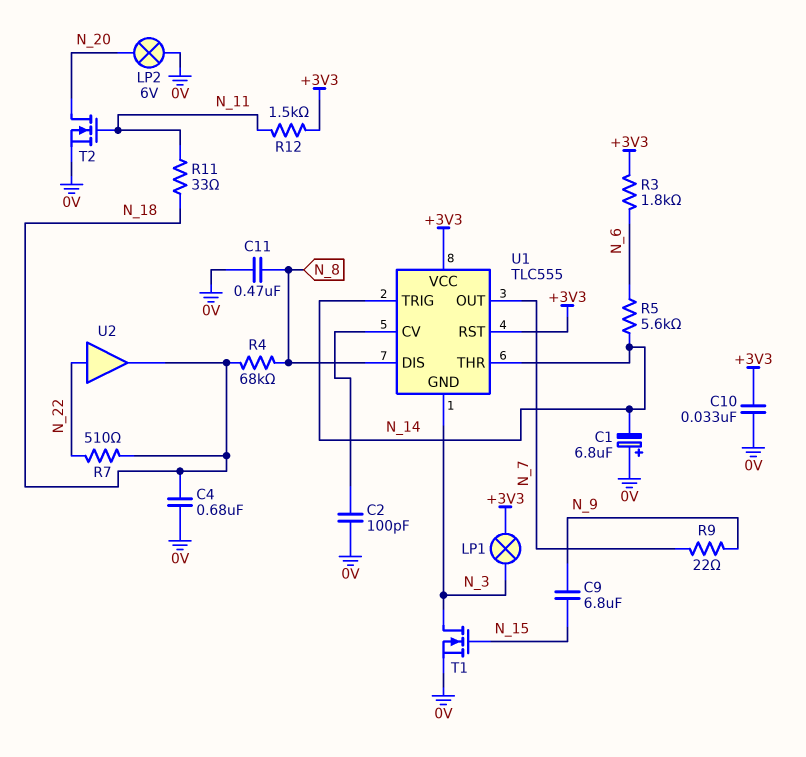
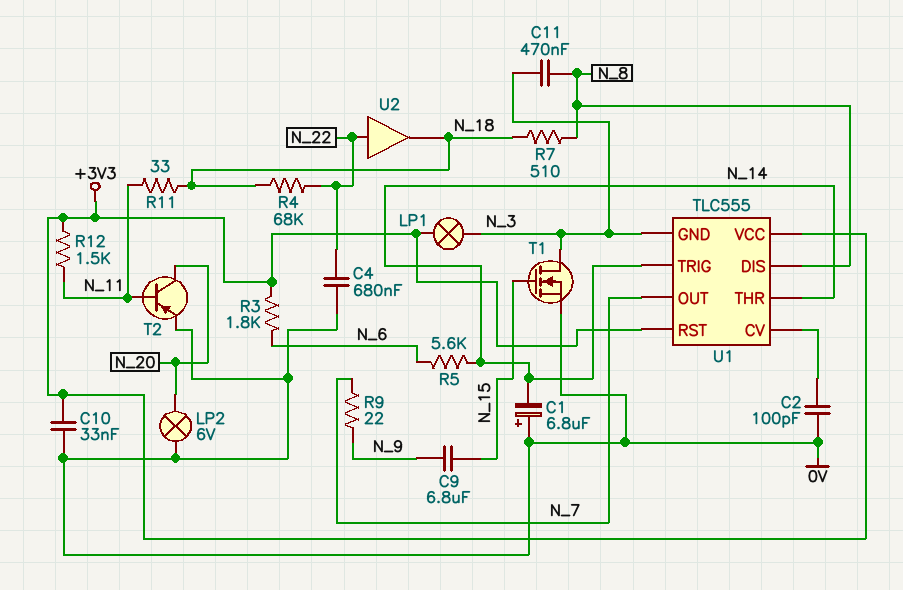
C4: 680nF (0V, N_18) -> 680nF (0V, N_22)
C11: 470nF (0V, N_8) -> 470nF (N_3, N_8)
R4: 68k (N_8, N_18) -> 68k (N_18, N_22)
R7: 510 (N_18, N_22) -> 510 (N_8, N_18)
T2: NMOS (G N_11, D N_20, S 0V) -> PNP (B N_11, C N_20, E 0V)

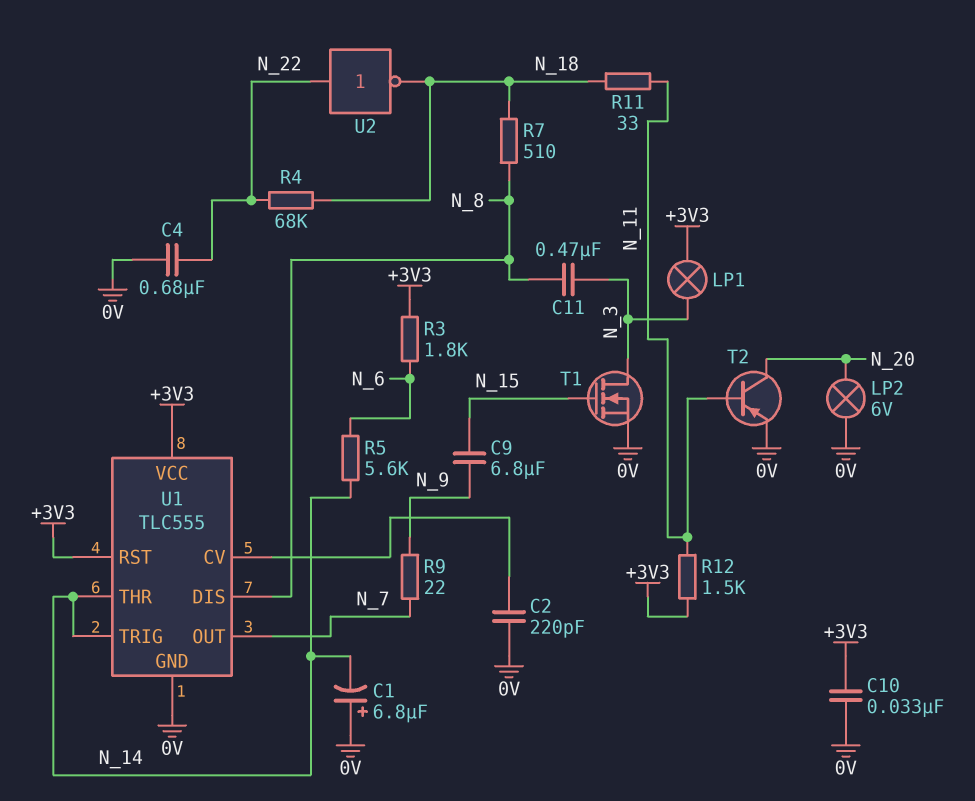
C2: 100pF (0V, U1/CV) -> 220pF (0V, U1/CV)
U1 pin GND: N_3 -> 0V
U2: buffer (in N_22, out N_18) -> NOT (in N_22, out N_18)

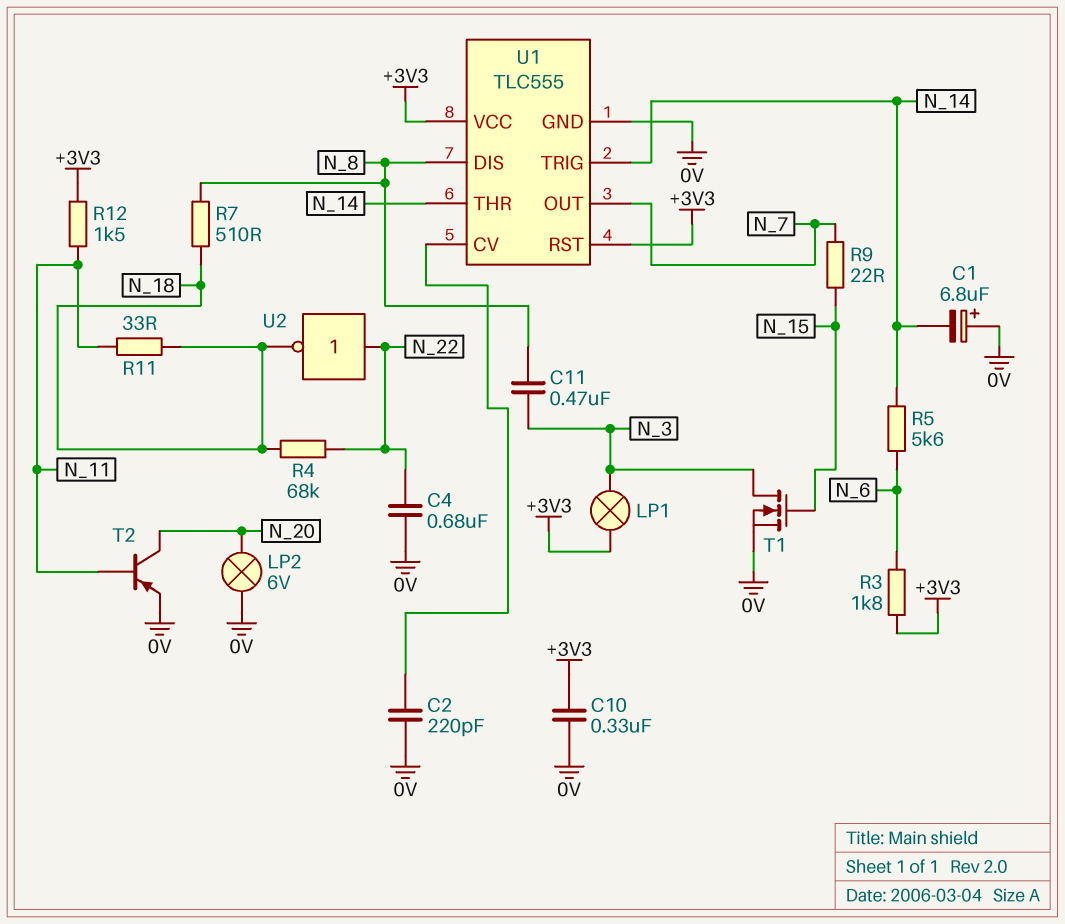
C9: 6.8uF (N_9, N_15) -> none
C10: 33nF (+3V3, 0V) -> 330nF (+3V3, 0V)
R9: 22 (N_7, N_9) -> 22 (N_7, N_15)

